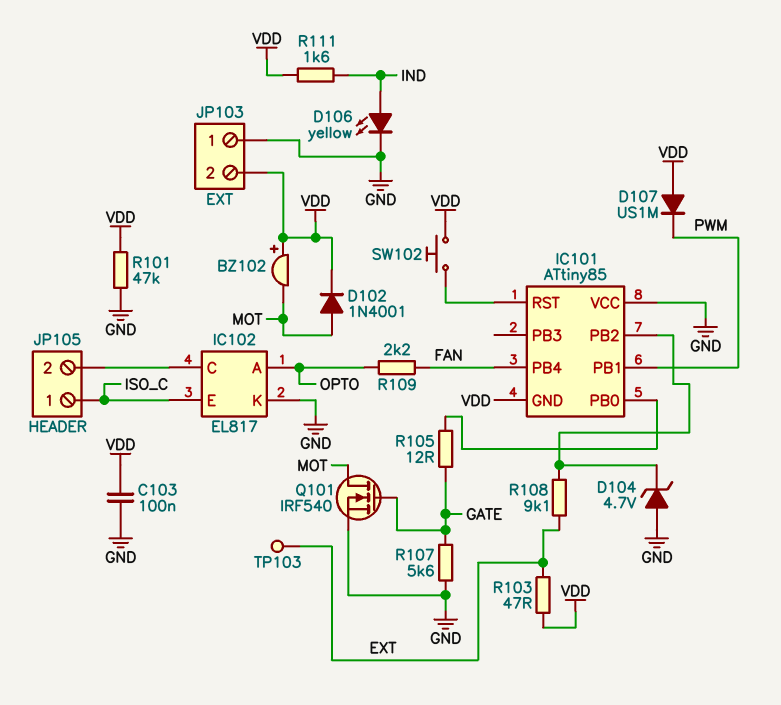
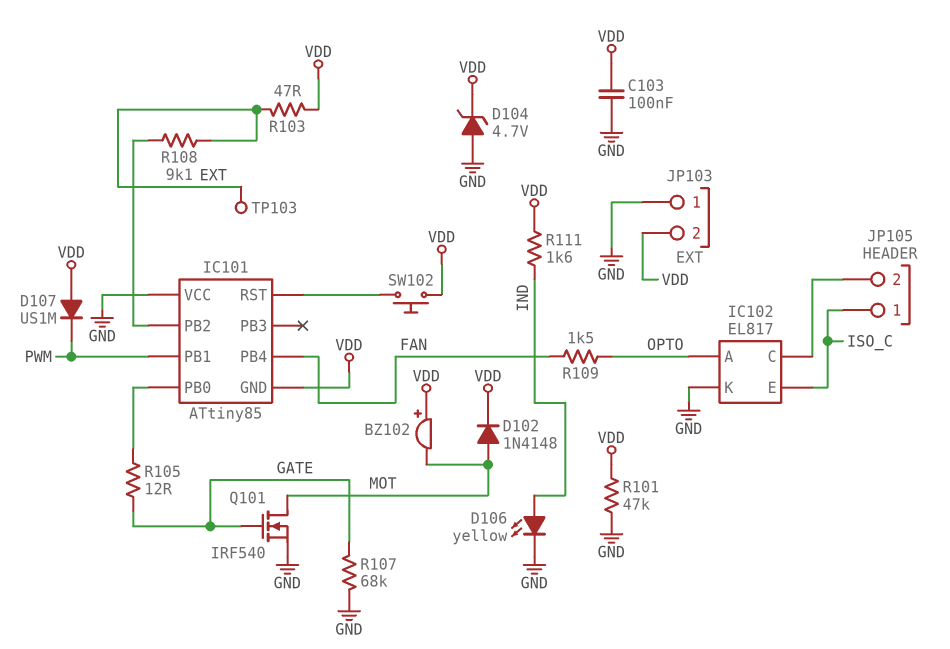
D102: diode 1N4001 (A MOT, K VDD) -> diode 1N4148 (A MOT, K VDD)
D104: zener 4.7V (A GND, K IC101/PB2) -> zener 4.7V (A GND, K VDD)
R107: 5.6k (GATE, GND) -> 68k (GATE, GND)
R109: 2.2k (FAN, OPTO) -> 1.5k (FAN, OPTO)

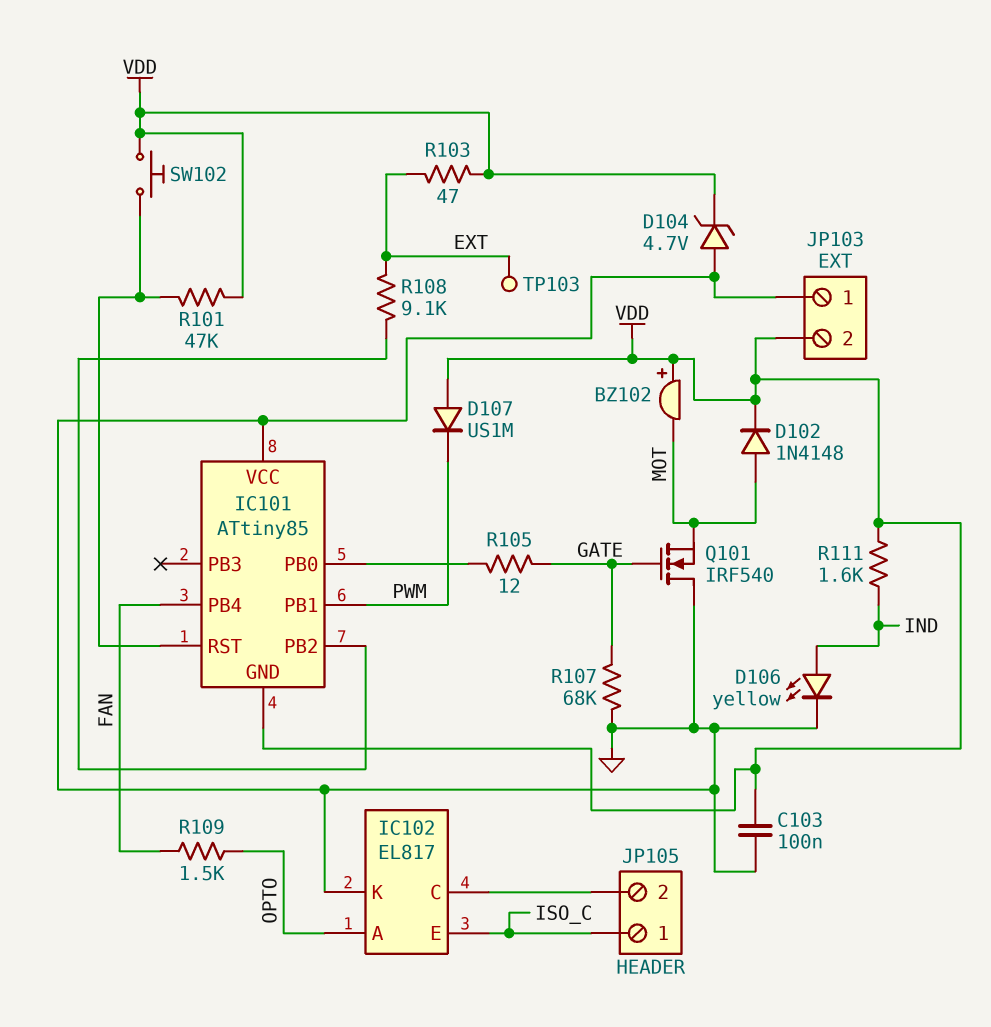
Q101: NMOS IRF540 (G GATE, D MOT, S GND) -> NMOS IRF540 (G GATE, D GND, S MOT)
R101: 47k (GND, VDD) -> 47k (IC101/RST, VDD)

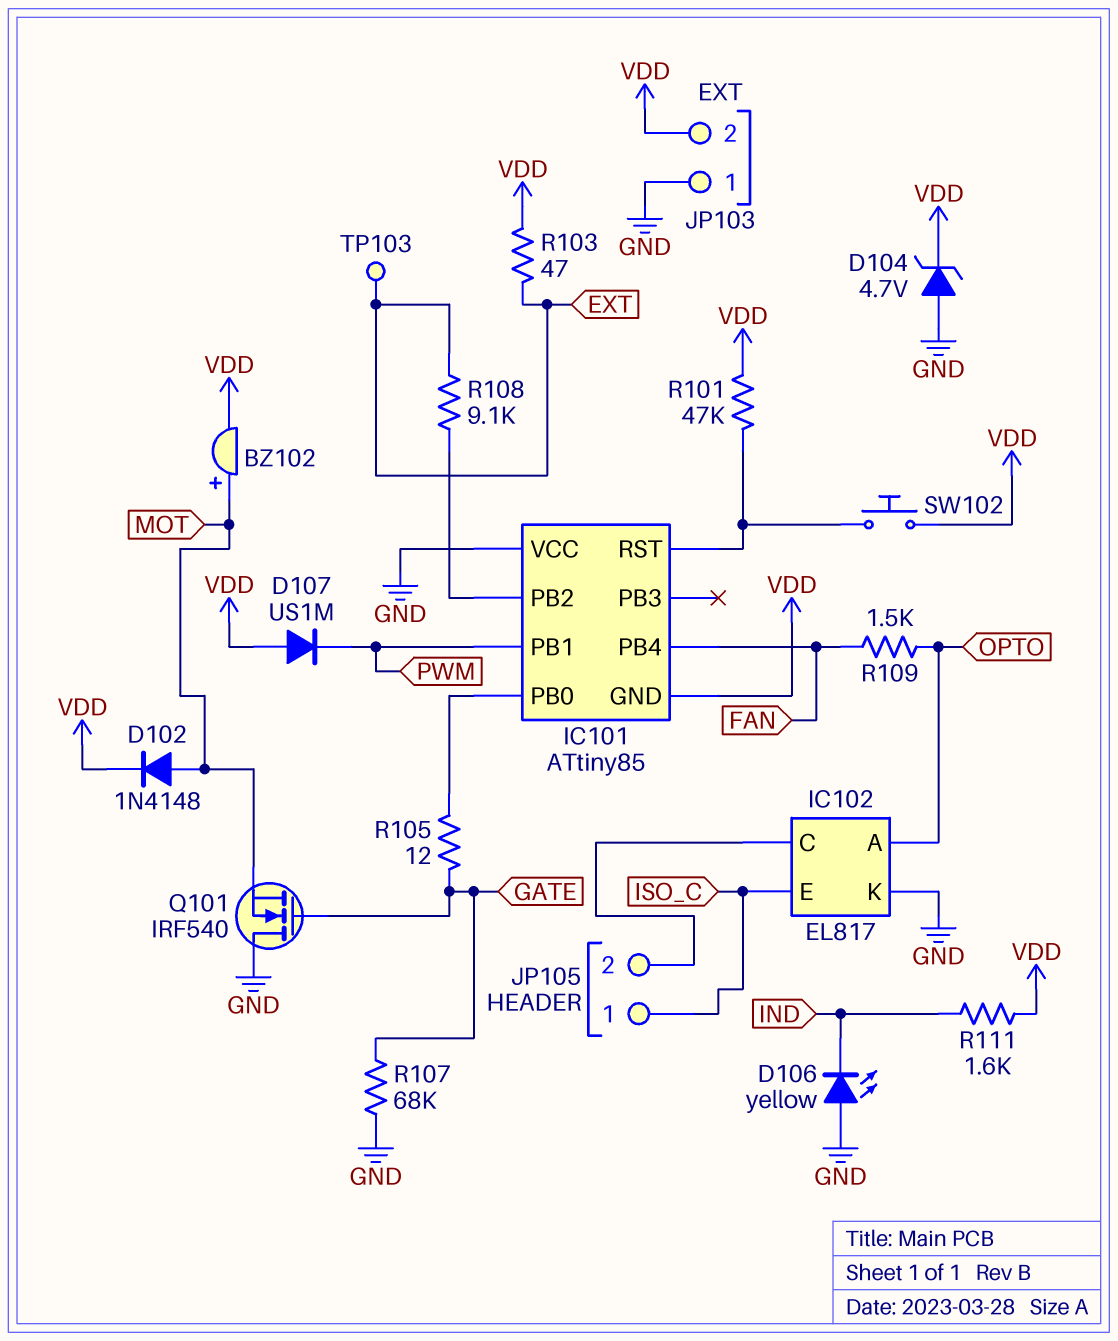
BZ102: buzzer (plus VDD, minus MOT) -> buzzer (plus MOT, minus VDD)
C103: 100nF (GND, VDD) -> none
D106: LED yellow (A IND, K GND) -> LED yellow (A GND, K IND)

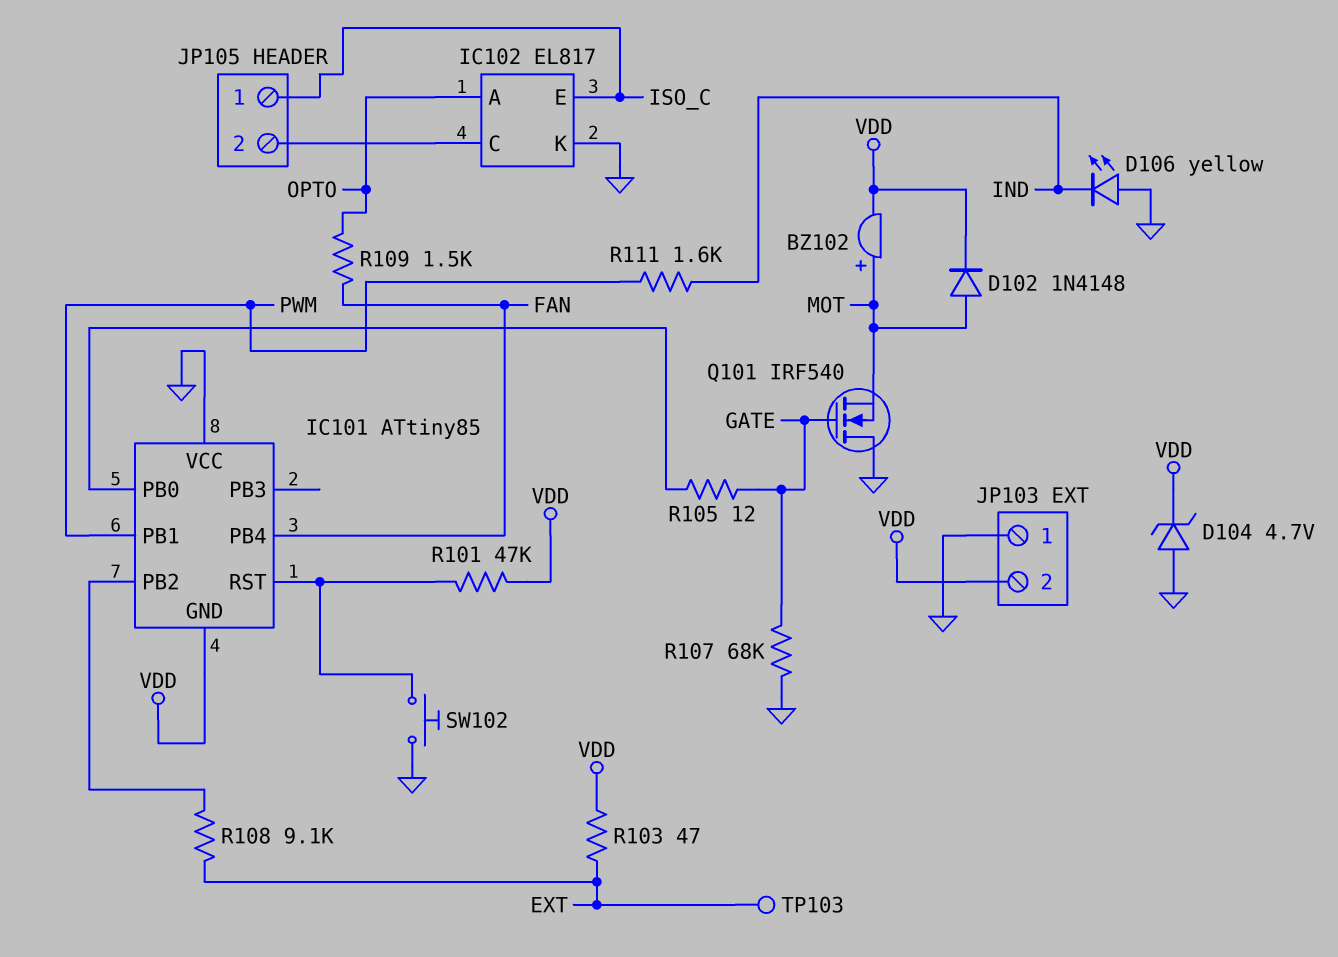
D107: diode US1M (A VDD, K PWM) -> none
R111: 1.6k (IND, VDD) -> 1.6k (IND, PWM)
SW102: button (IC101/RST, VDD) -> button (GND, IC101/RST)

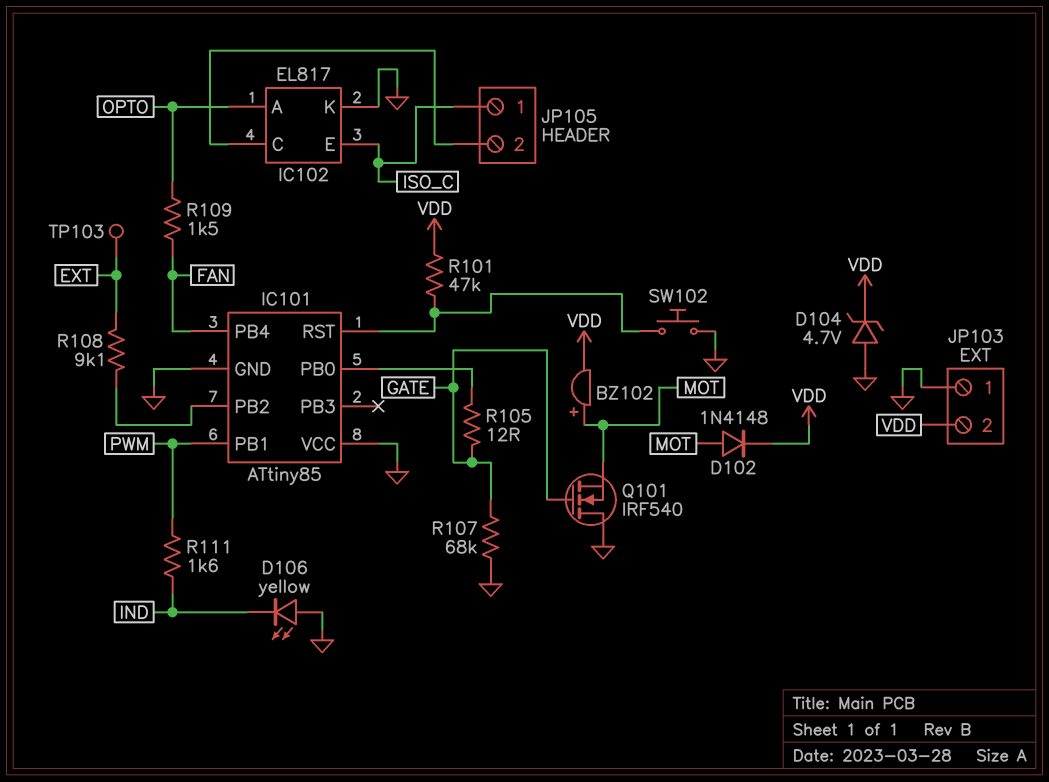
IC101 pin GND: VDD -> GND
R103: 47 (EXT, VDD) -> none

